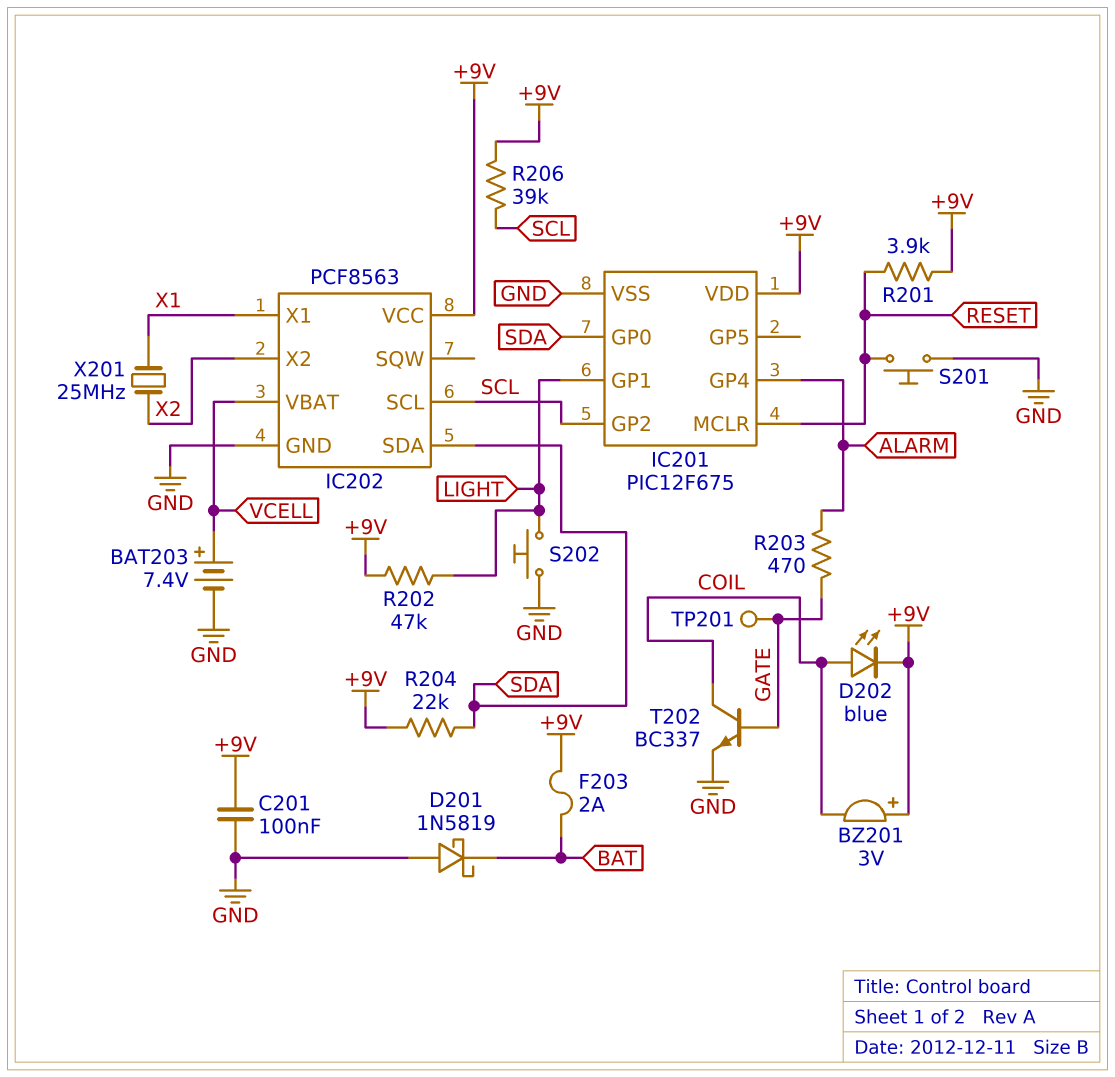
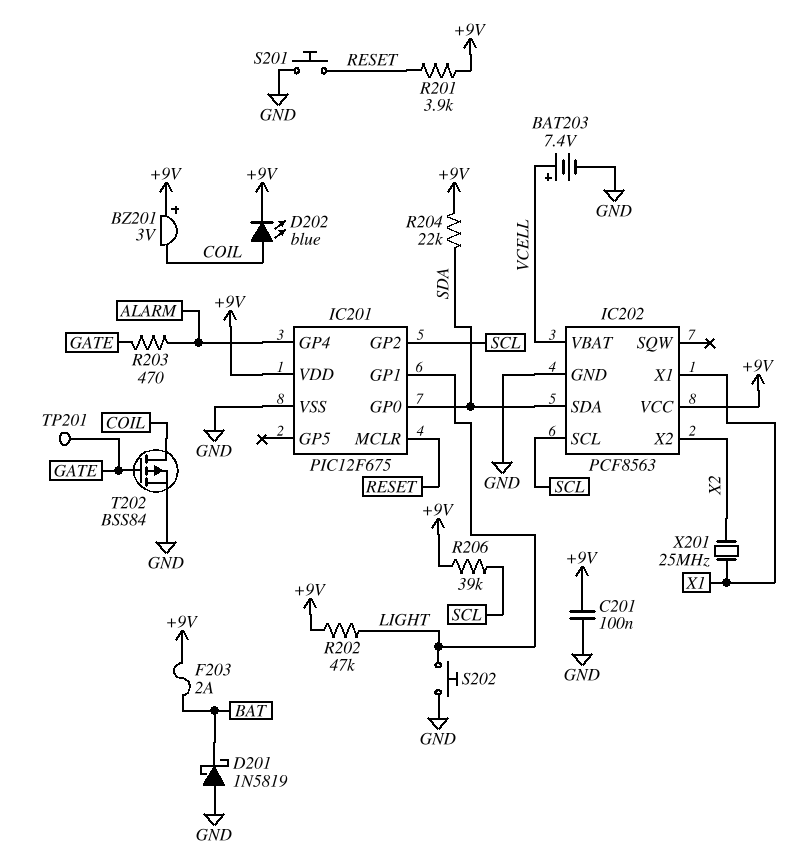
T202: NPN BC337 (B GATE, C COIL, E GND) -> PMOS BSS84 (G GATE, D COIL, S GND)

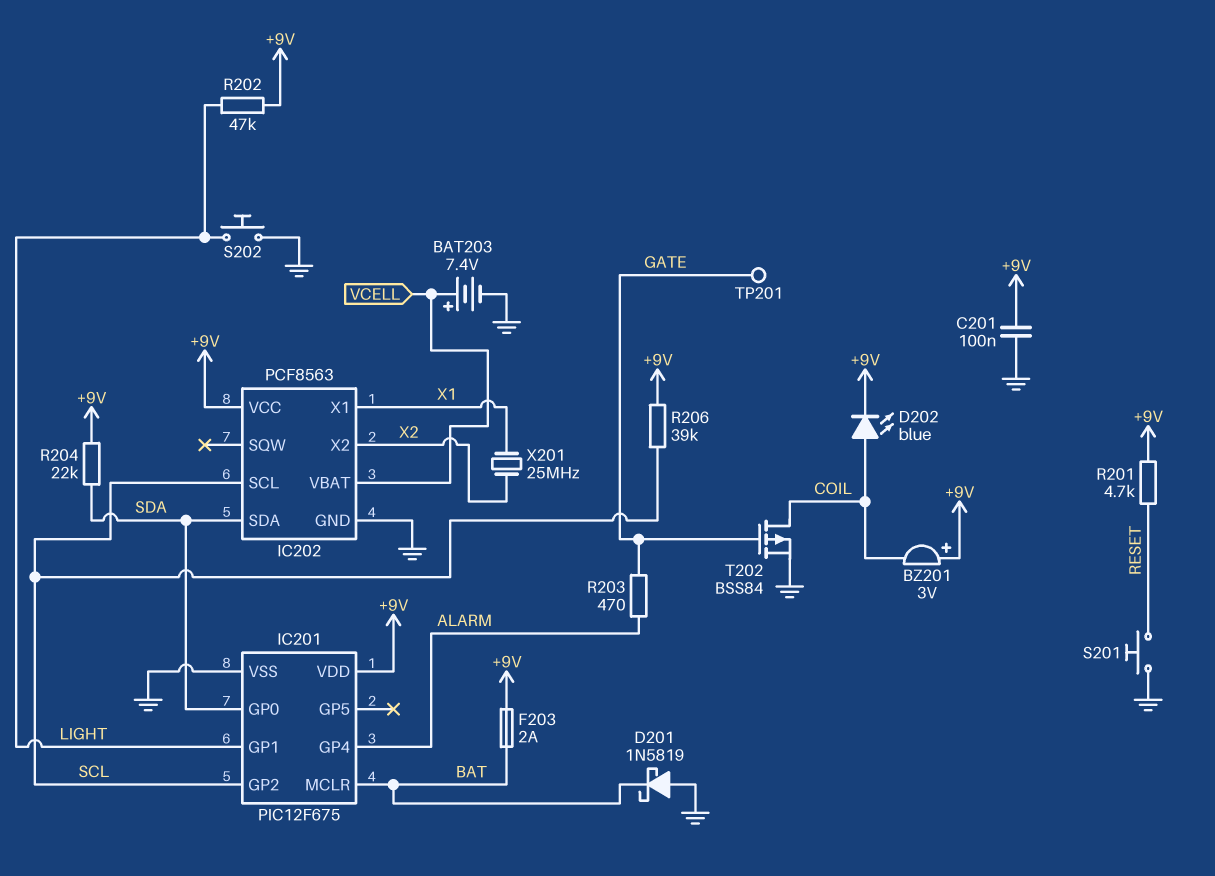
IC201 pin MCLR: RESET -> BAT
R201: 3.9k (+9V, RESET) -> 4.7k (+9V, RESET)

